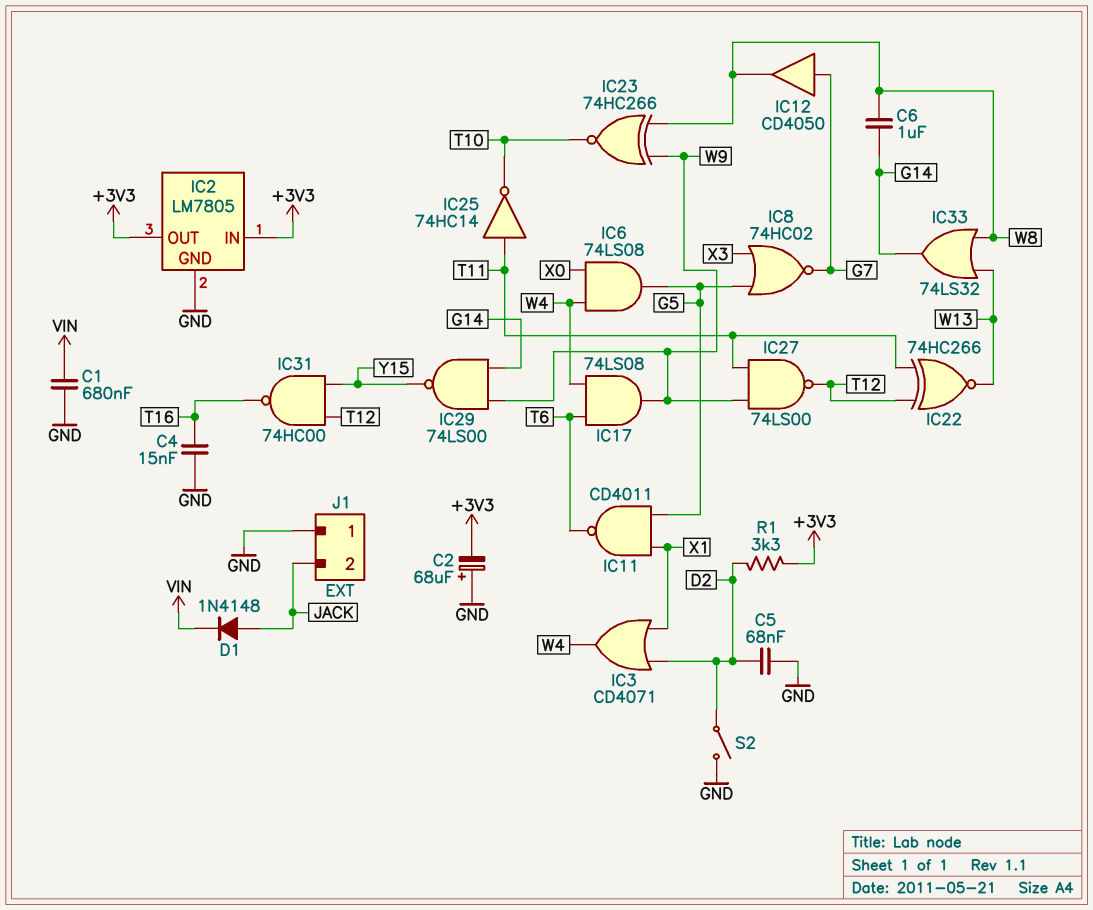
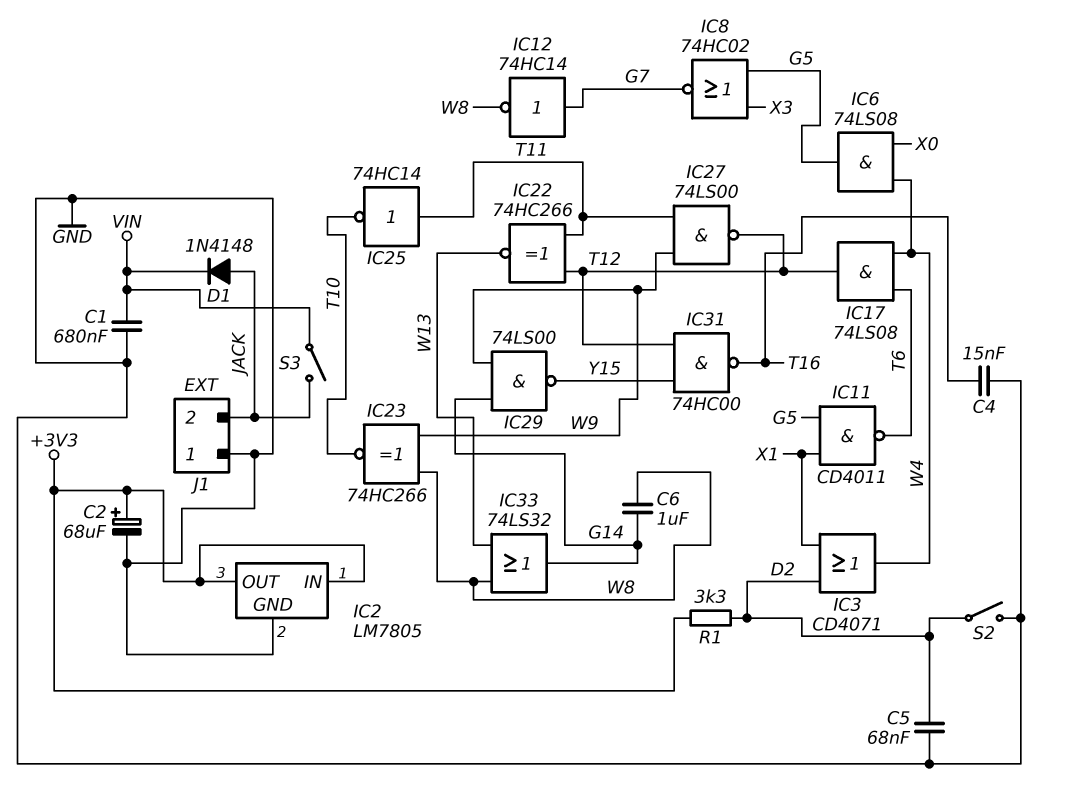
C2: 68uF (plus GND, minus +3V3) -> 68uF (plus +3V3, minus GND)
IC12: buffer CD4050 (in G7, out W8) -> NOT 74HC14 (in G7, out W8)
IC17: AND 74LS08 (in T6, in W4, out W9) -> AND 74LS08 (in T6, in W4, out T12)
S3: none -> switch (JACK, VIN)

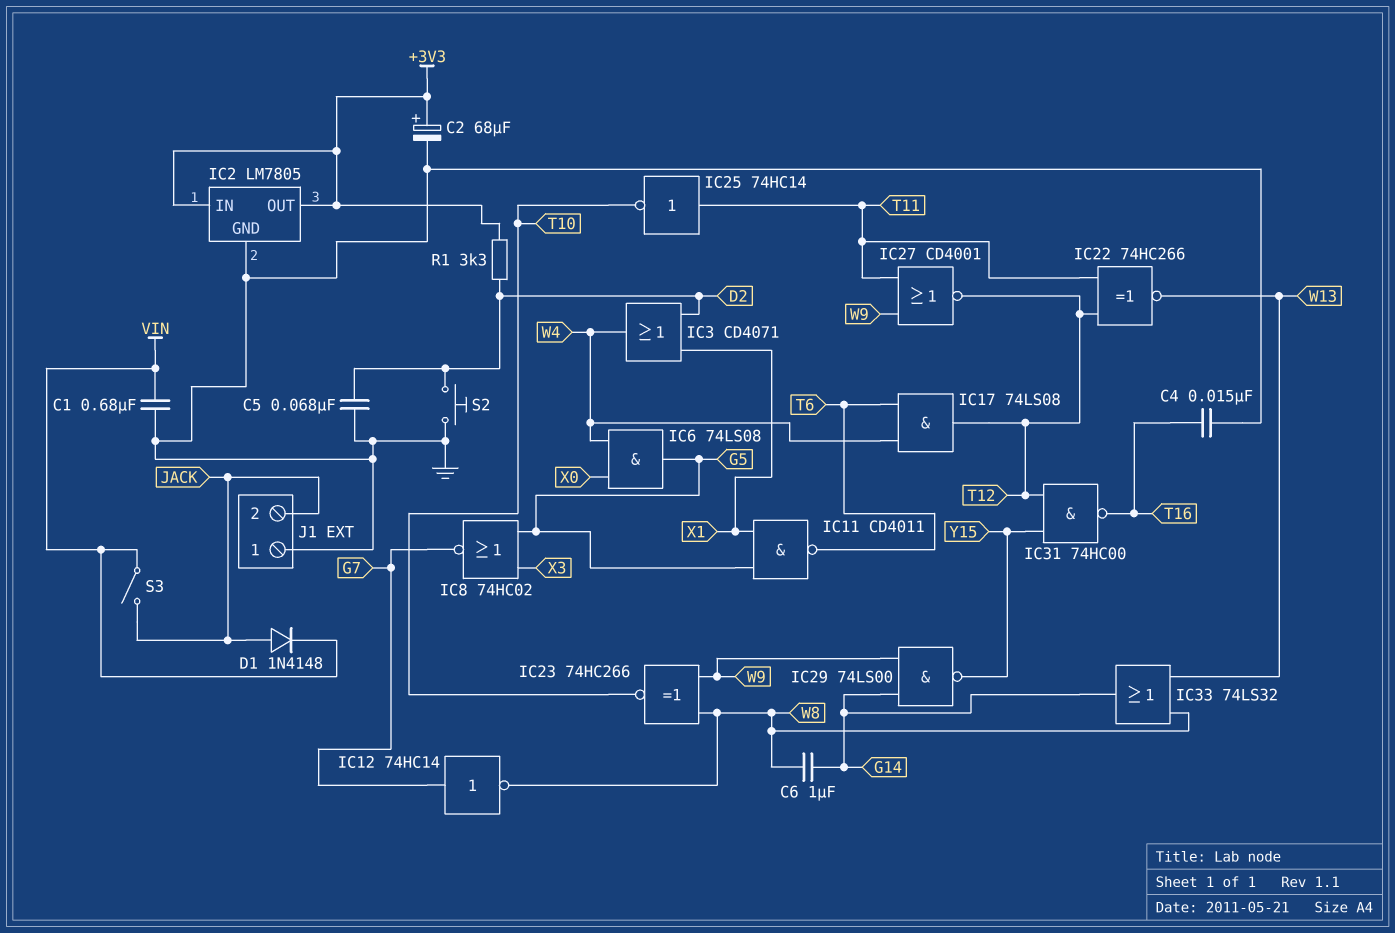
IC27: NAND 74LS00 (in T11, in W9, out T12) -> NOR CD4001 (in T11, in W9, out T12)
S2: switch (D2, GND) -> button (D2, GND)

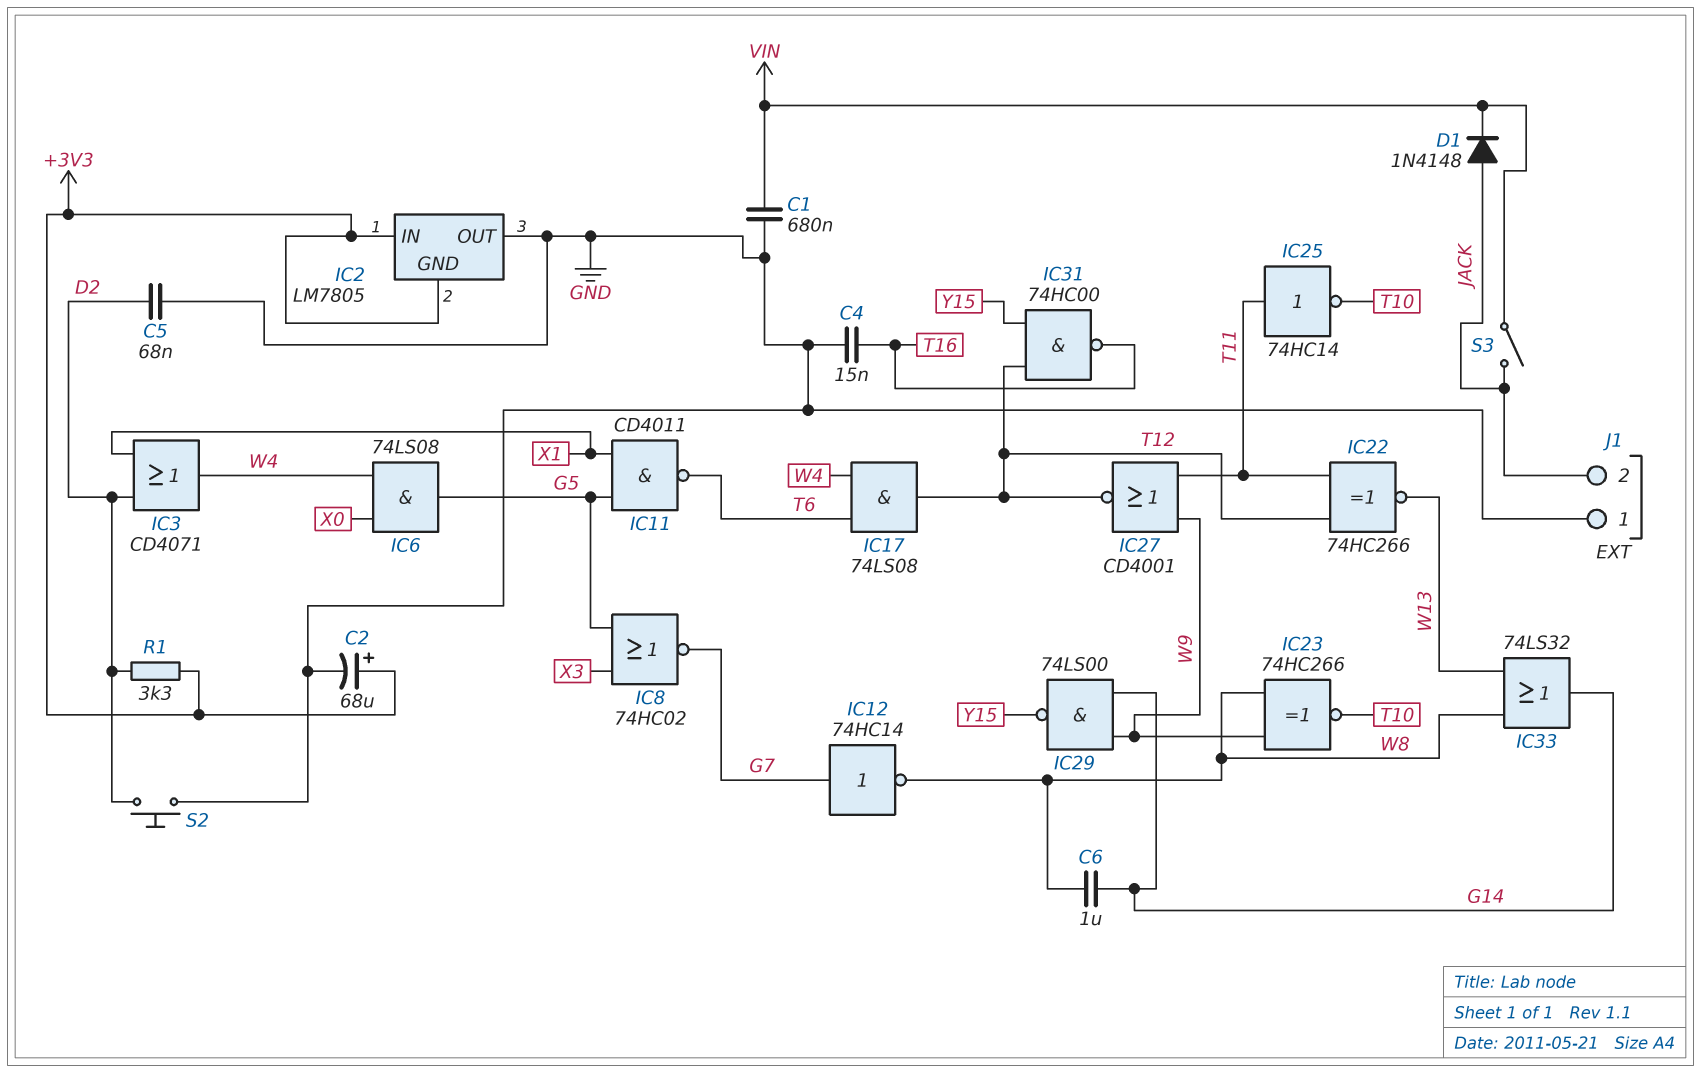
IC2 pin GND: GND -> +3V3
IC2 pin OUT: +3V3 -> GND

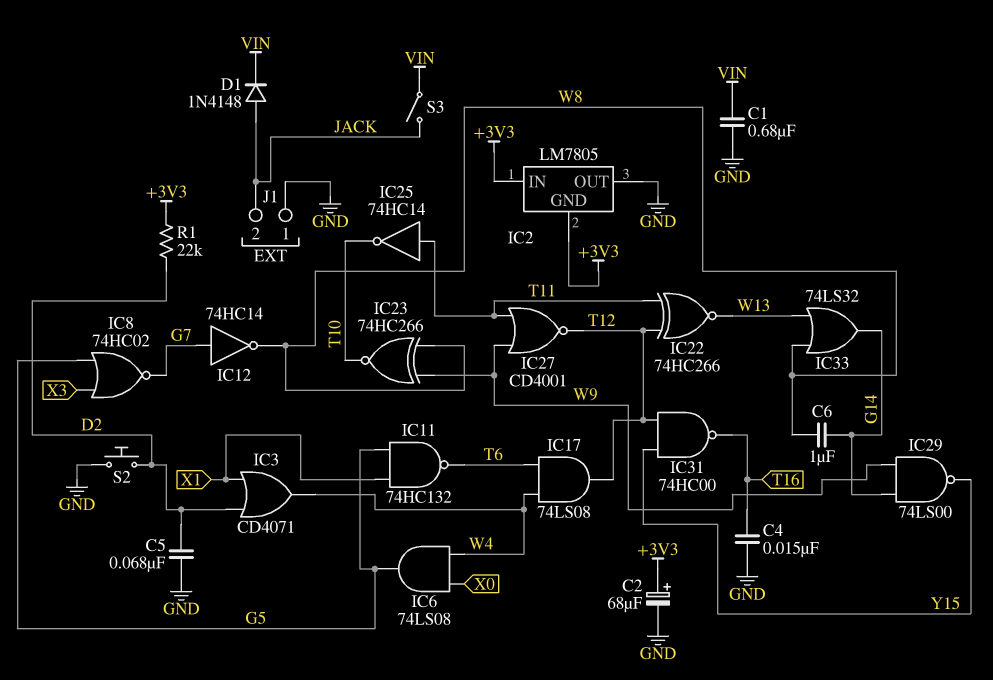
IC11: NAND CD4011 (in G5, in X1, out T6) -> NAND 74HC132 (in G5, in X1, out T6)
R1: 3.3k (+3V3, D2) -> 22k (+3V3, D2)

